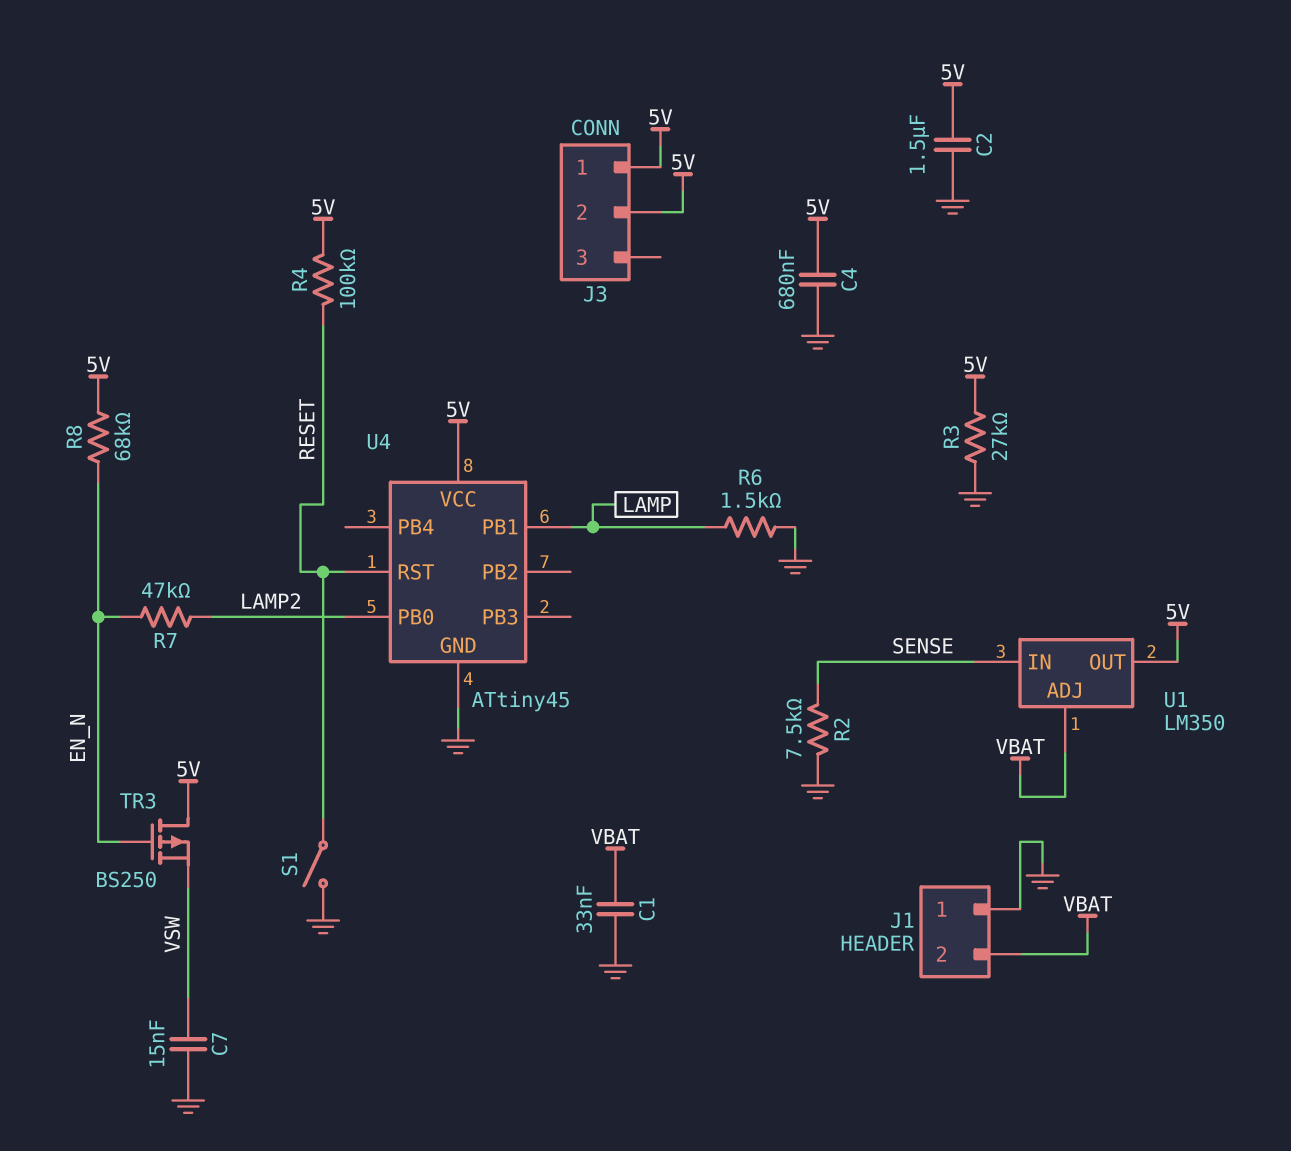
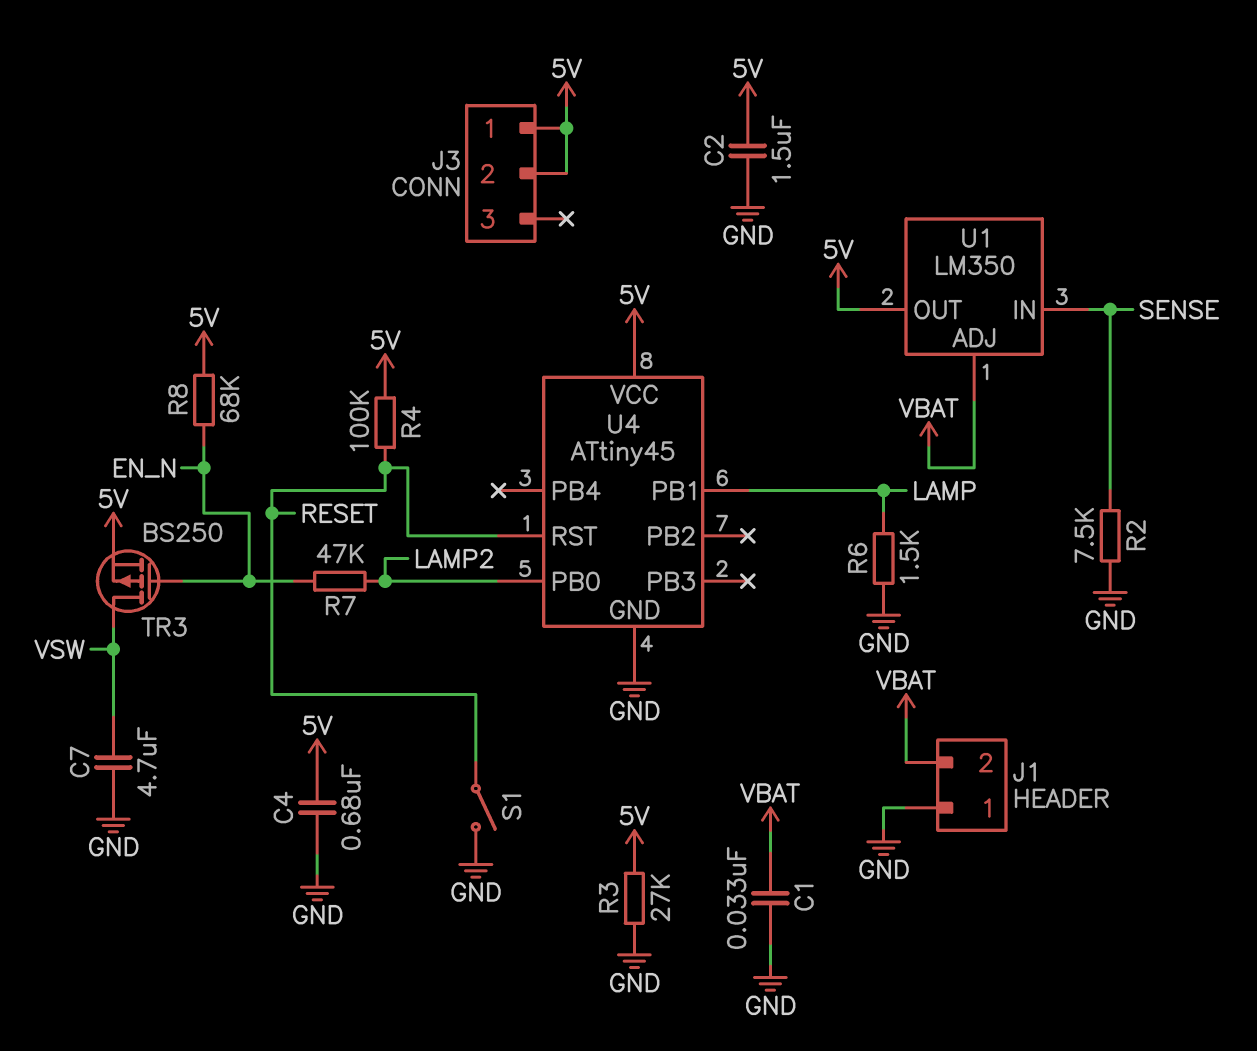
C7: 15nF (GND, VSW) -> 4.7uF (GND, VSW)
TR3: PMOS BS250 (G EN_N, D 5V, S VSW) -> PMOS BS250 (G EN_N, D VSW, S 5V)

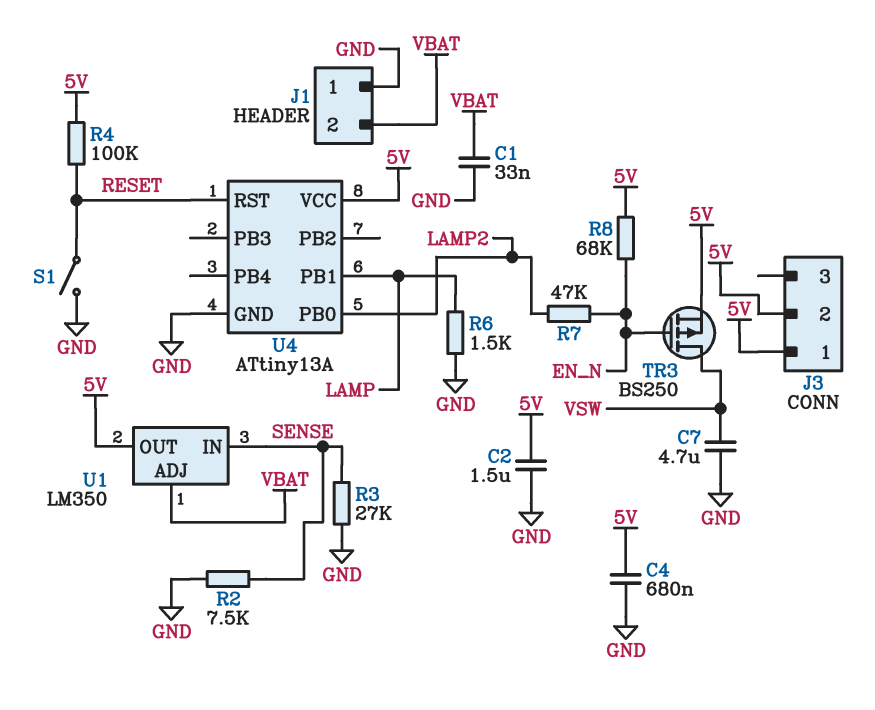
R3: 27k (5V, GND) -> 27k (GND, SENSE)
U4: ATtiny45 -> ATtiny13A

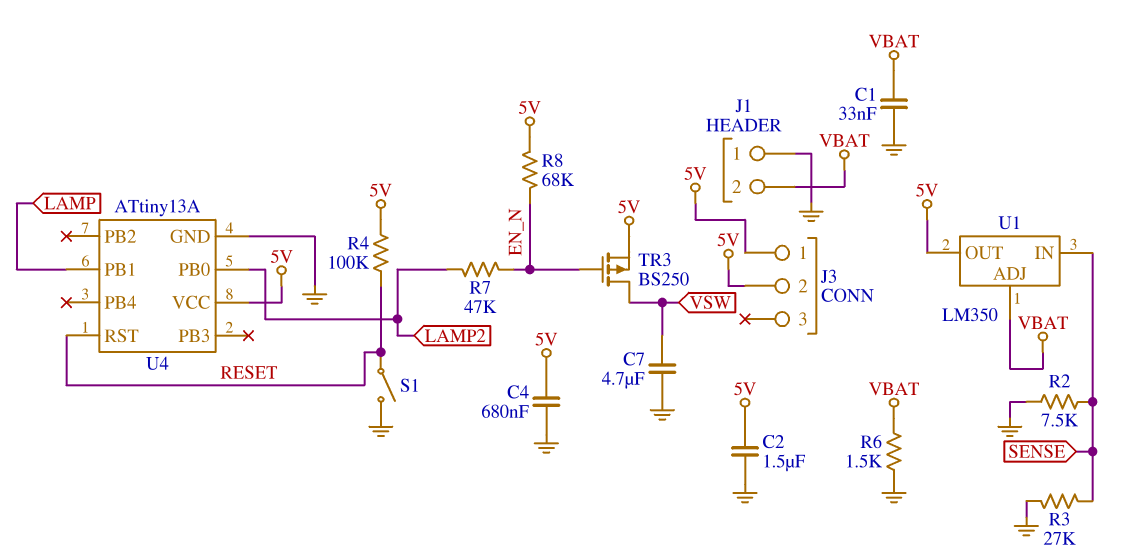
R6: 1.5k (GND, LAMP) -> 1.5k (GND, VBAT)

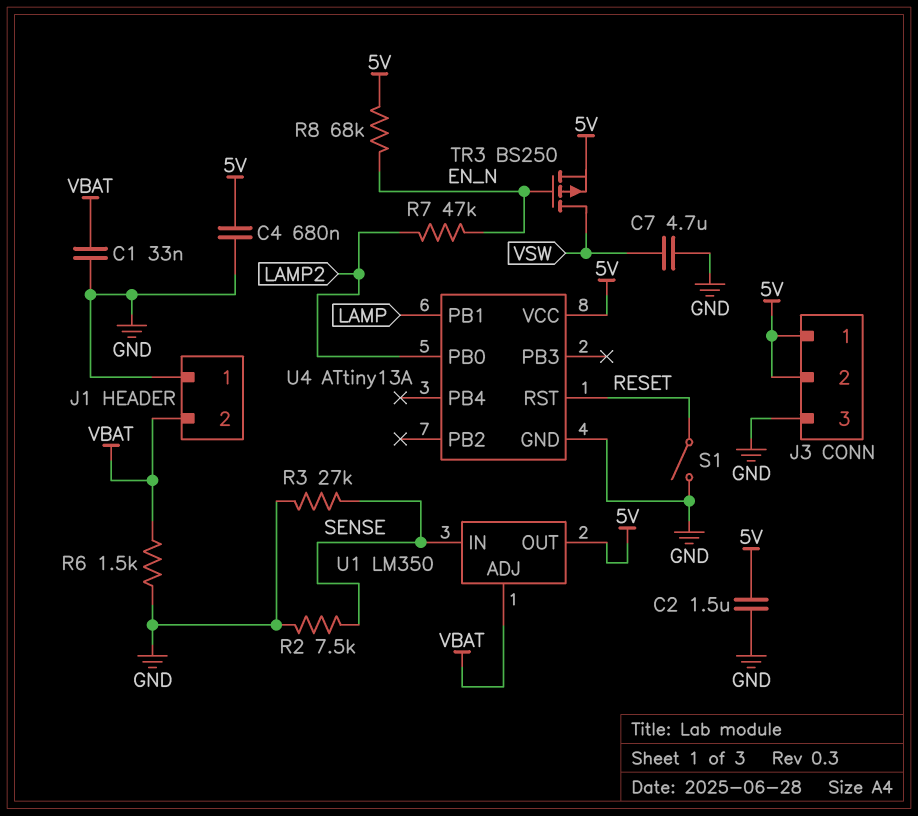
J3 pin 3: none -> GND
R4: 100k (5V, RESET) -> none

